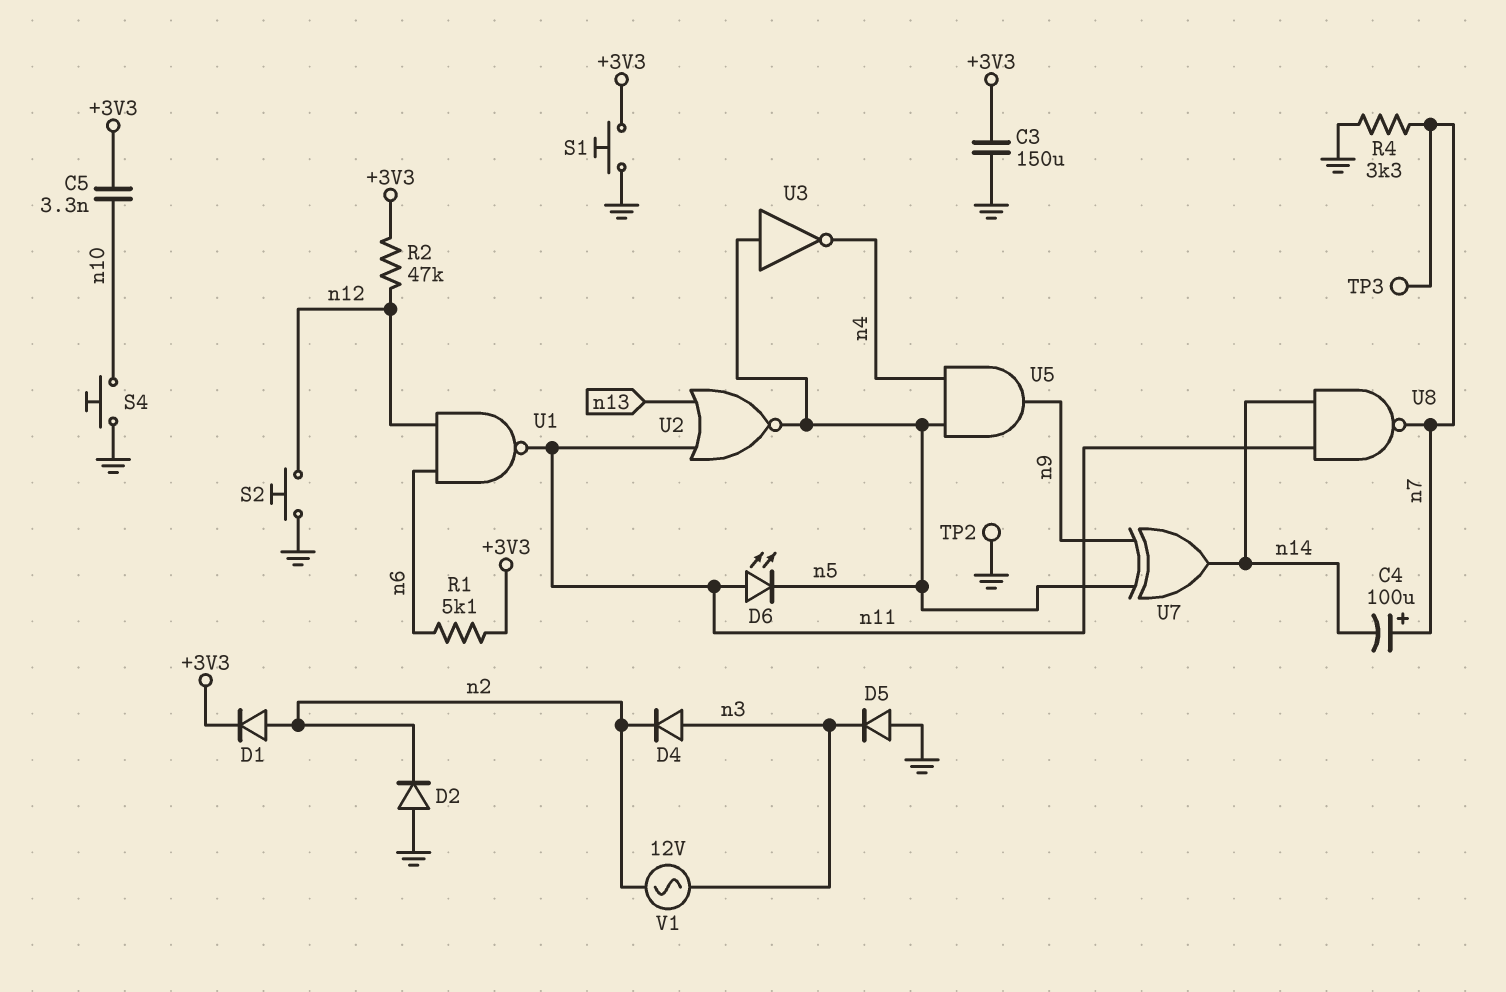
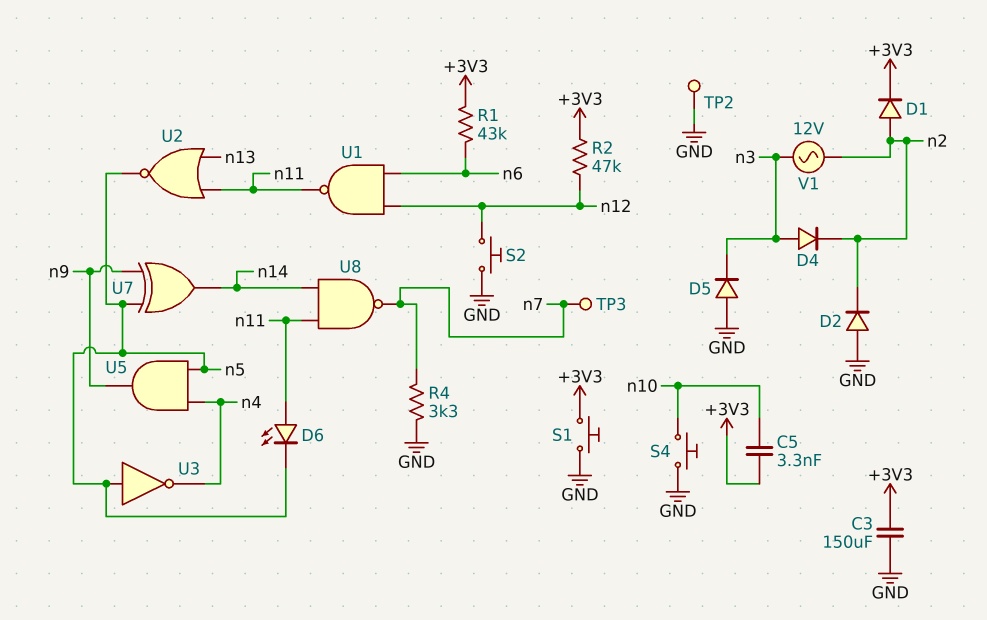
C4: 100uF (plus n7, minus n14) -> none
R1: 5.1k (+3V3, n6) -> 43k (+3V3, n6)

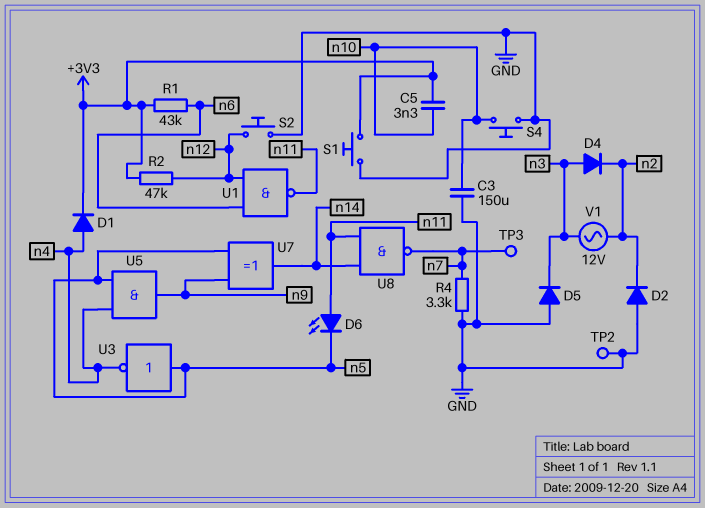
C3: 150uF (+3V3, GND) -> 150uF (GND, n10)
D1: diode (A n2, K +3V3) -> diode (A n4, K +3V3)
U2: NOR (in n11, in n13, out n5) -> none

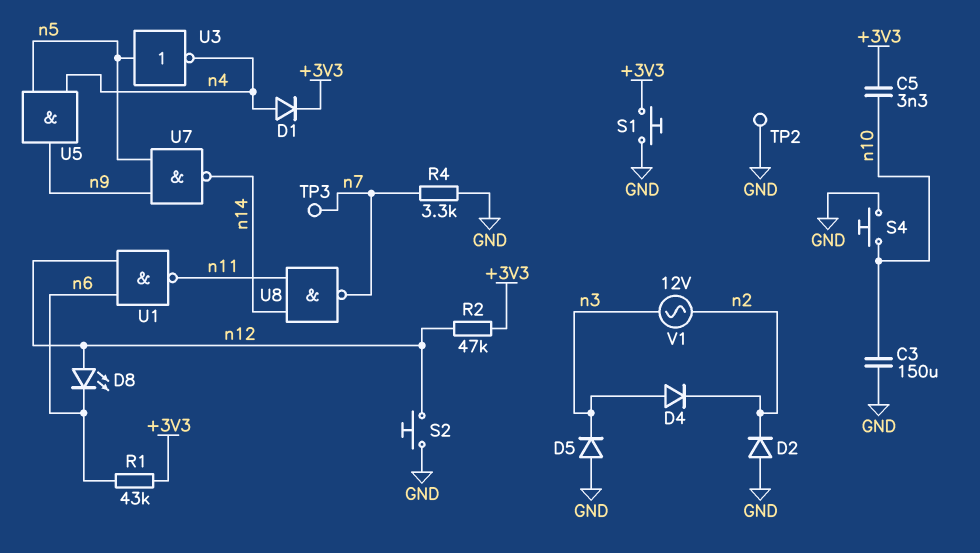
D6: LED (A n11, K n5) -> none
D8: none -> LED (A n12, K n6)
U7: XOR (in n5, in n9, out n14) -> NAND (in n5, in n9, out n14)

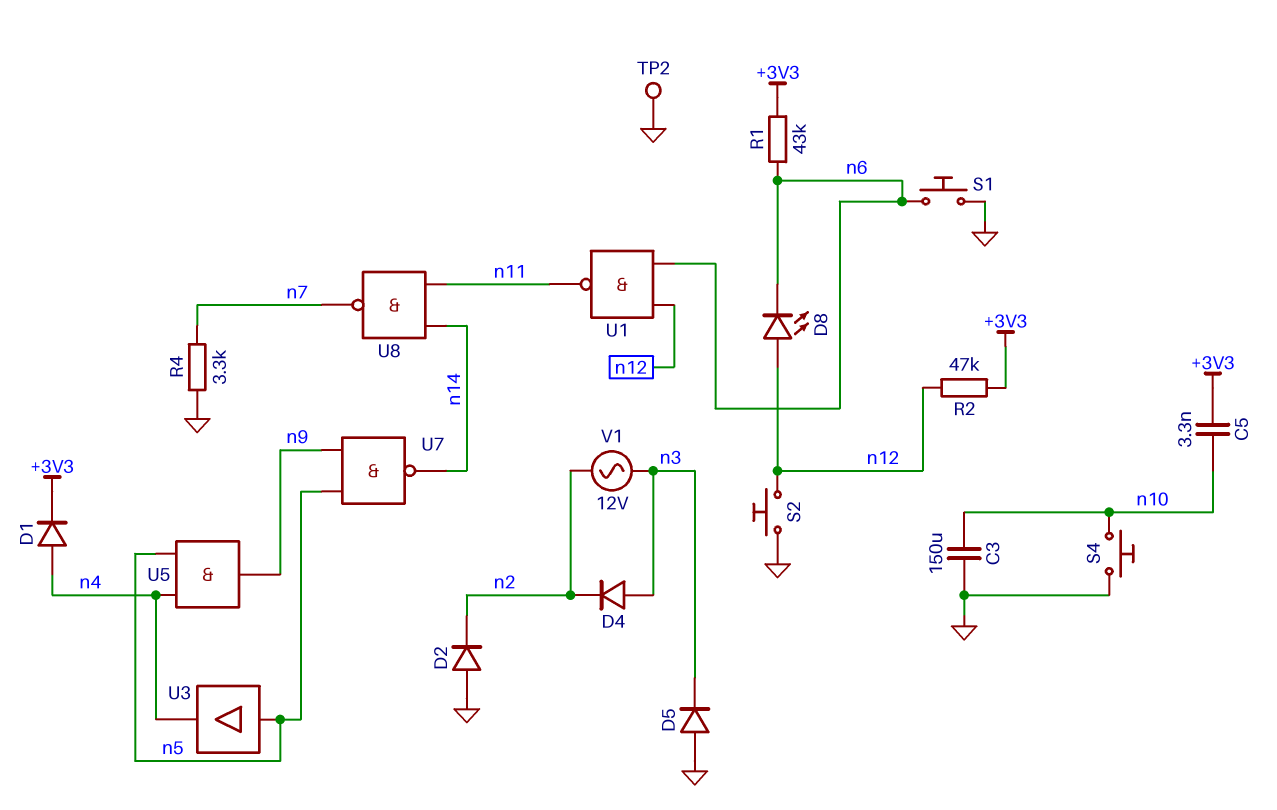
S1: button (+3V3, GND) -> button (GND, n6)
TP3: test point (n7) -> none
U3: NOT (in n5, out n4) -> buffer (in n5, out n4)

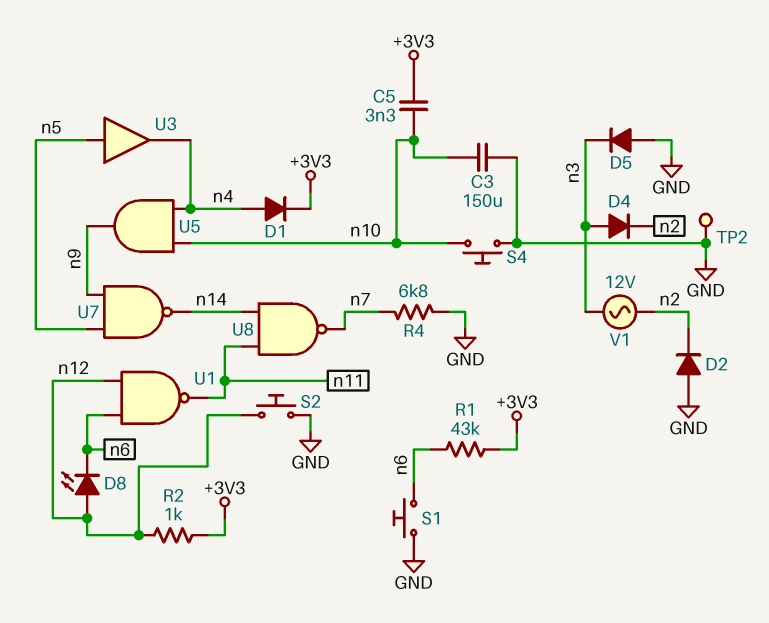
R2: 47k (+3V3, n12) -> 1k (+3V3, n12)
R4: 3.3k (GND, n7) -> 6.8k (GND, n7)
U5: AND (in n4, in n5, out n9) -> AND (in n4, in n10, out n9)

